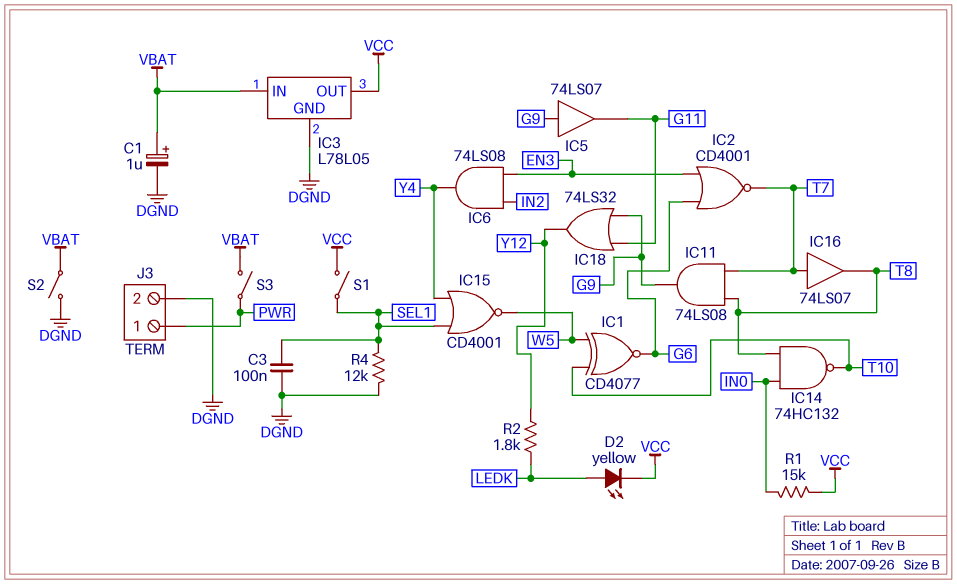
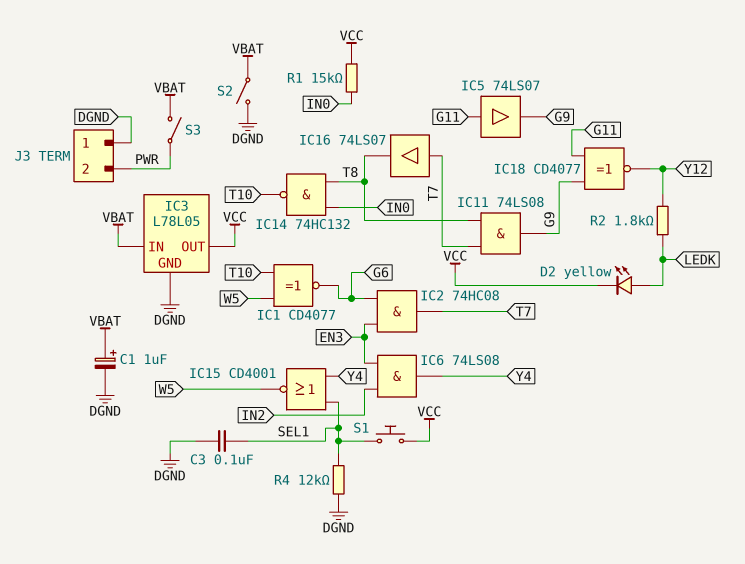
IC2: NOR CD4001 (in EN3, in G6, out T7) -> AND 74HC08 (in EN3, in G6, out T7)
IC5: buffer 74LS07 (in G9, out G11) -> buffer 74LS07 (in G11, out G9)
IC18: OR 74LS32 (in G9, in G11, out Y12) -> XNOR CD4077 (in G9, in G11, out Y12)
J3 pin 1: PWR -> DGND
J3 pin 2: DGND -> PWR
S1: switch (SEL1, VCC) -> button (SEL1, VCC)

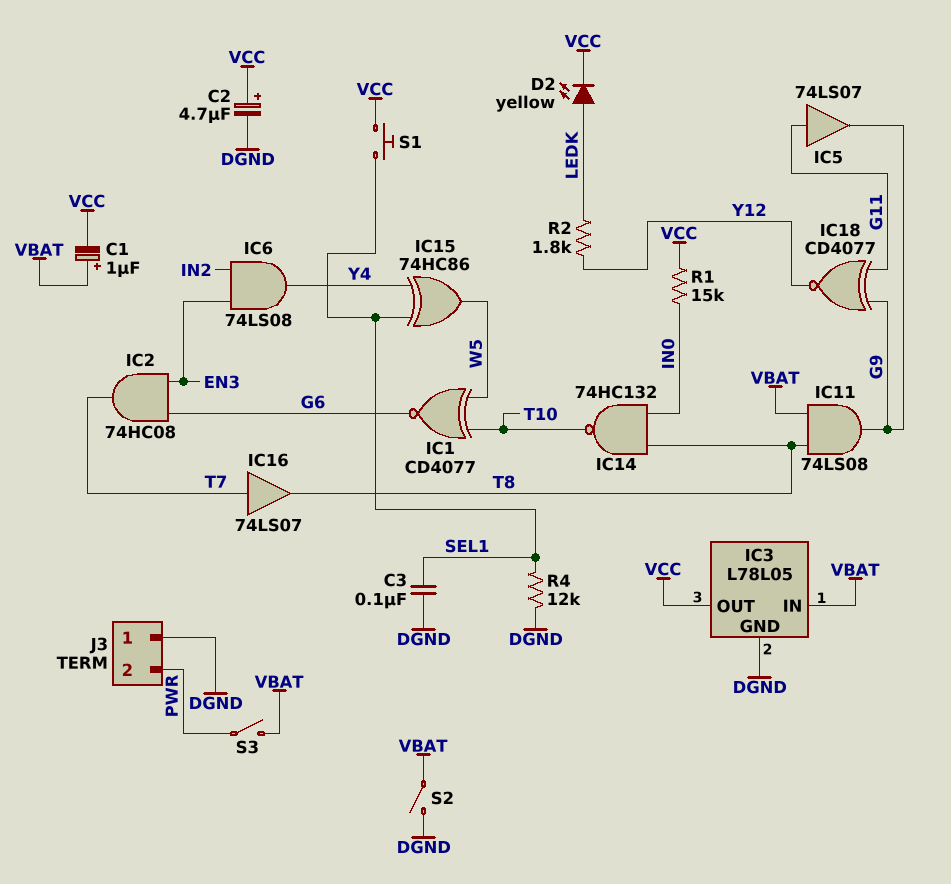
C1: 1uF (plus VBAT, minus DGND) -> 1uF (plus VBAT, minus VCC)
C2: none -> 4.7uF (plus VCC, minus DGND)
IC11: AND 74LS08 (in T7, in T8, out G9) -> AND 74LS08 (in T8, in VBAT, out G9)
IC15: NOR CD4001 (in SEL1, in Y4, out W5) -> XOR 74HC86 (in SEL1, in Y4, out W5)

